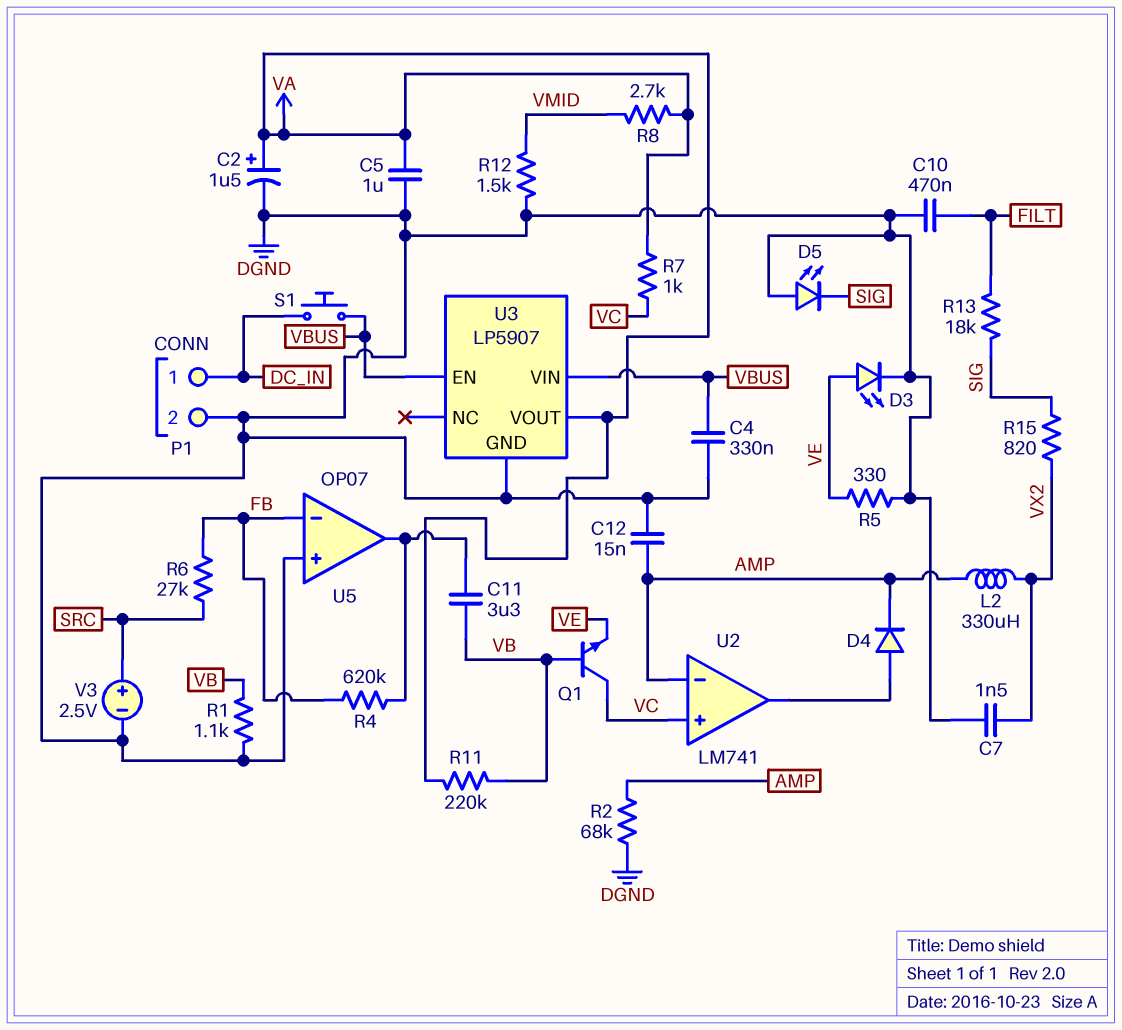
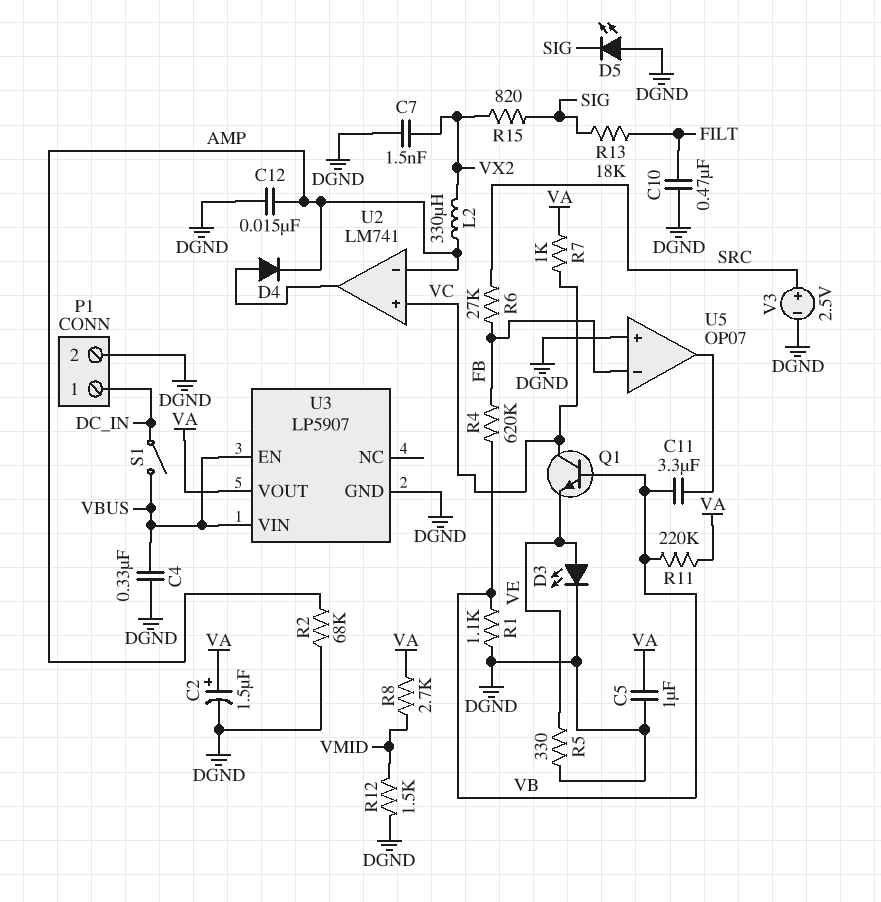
R4: 620k (FB, U5/out) -> 620k (FB, VB)
S1: button (DC_IN, VBUS) -> switch (DC_IN, VBUS)

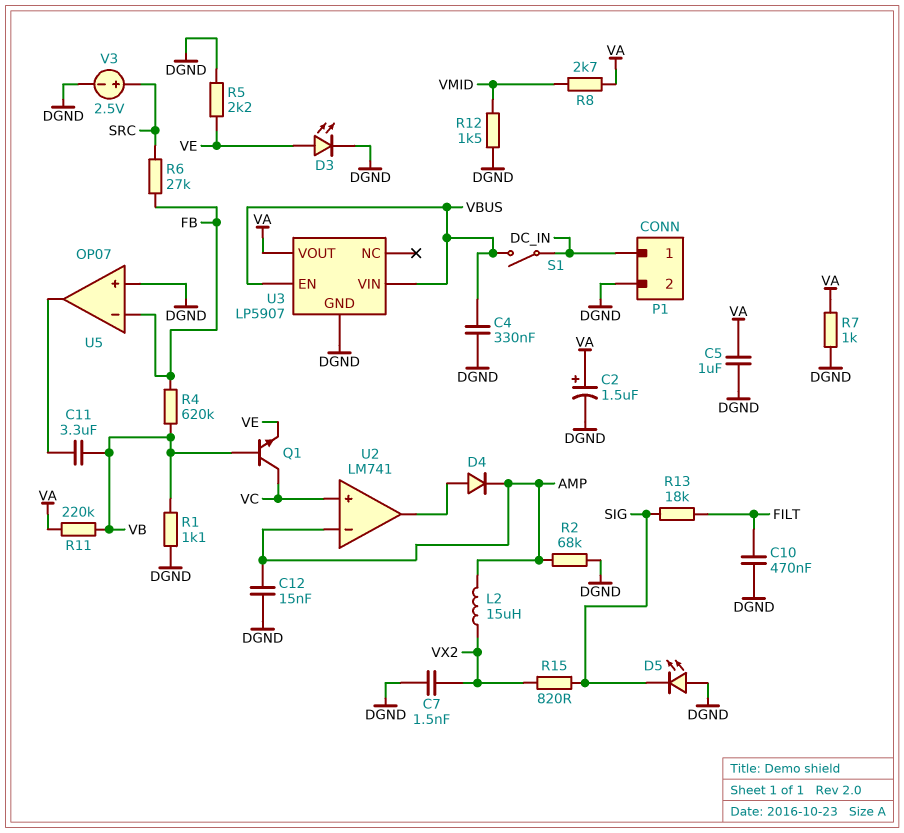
L2: 330uH (AMP, VX2) -> 15uH (AMP, VX2)
R5: 330 (DGND, VE) -> 2.2k (DGND, VE)
R7: 1k (VA, VC) -> 1k (DGND, VA)

